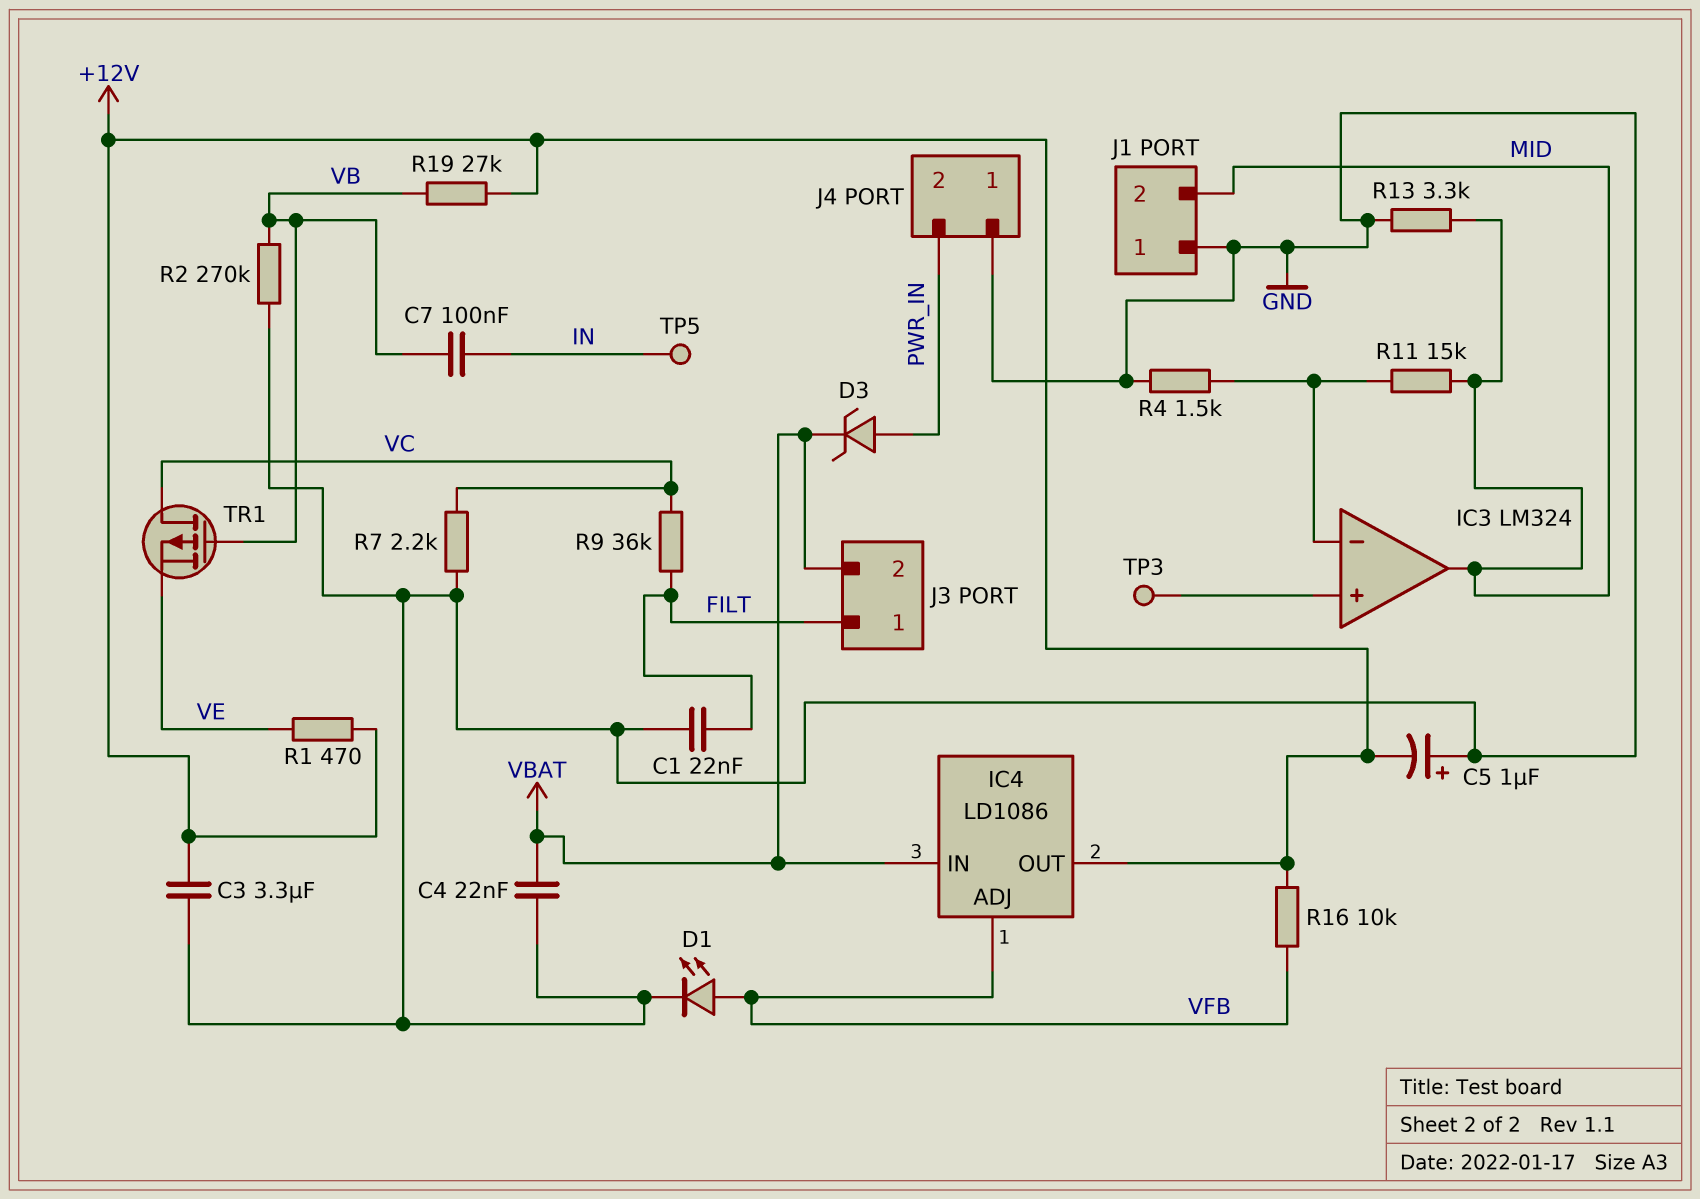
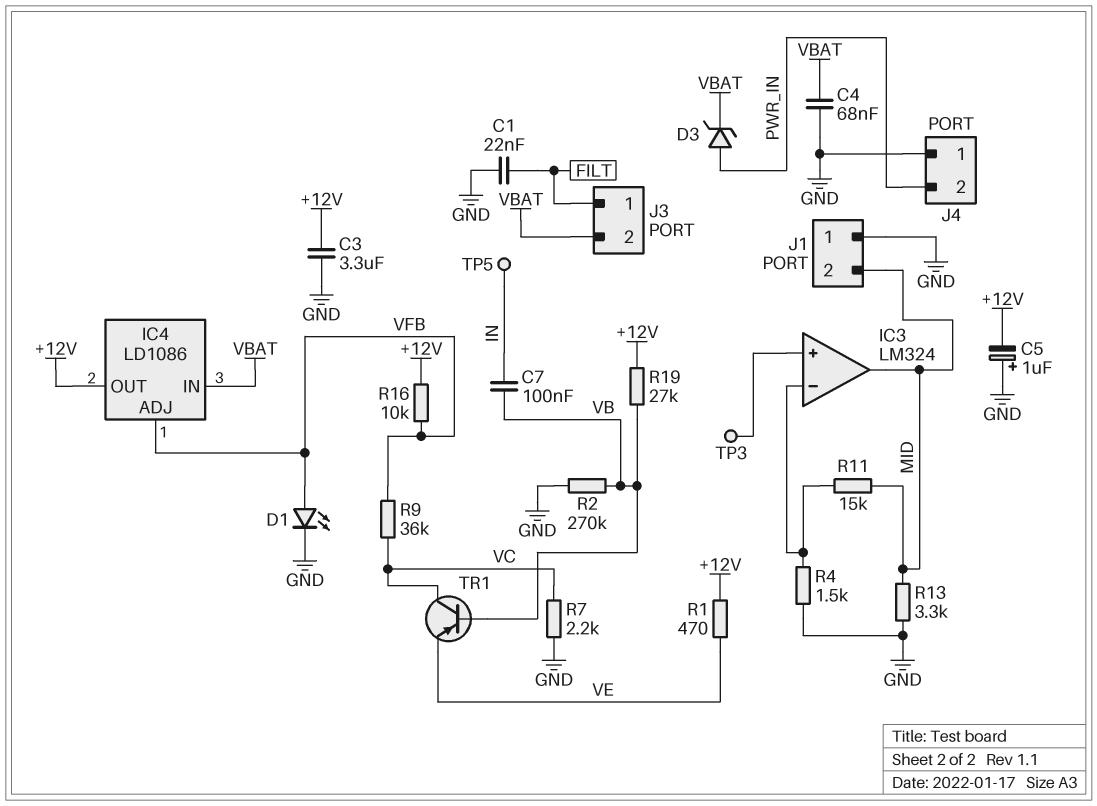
C4: 22nF (GND, VBAT) -> 68nF (GND, VBAT)
R9: 36k (FILT, VC) -> 36k (VC, VFB)
TR1: PMOS (G VB, D VC, S VE) -> PNP (B VB, C VC, E VE)

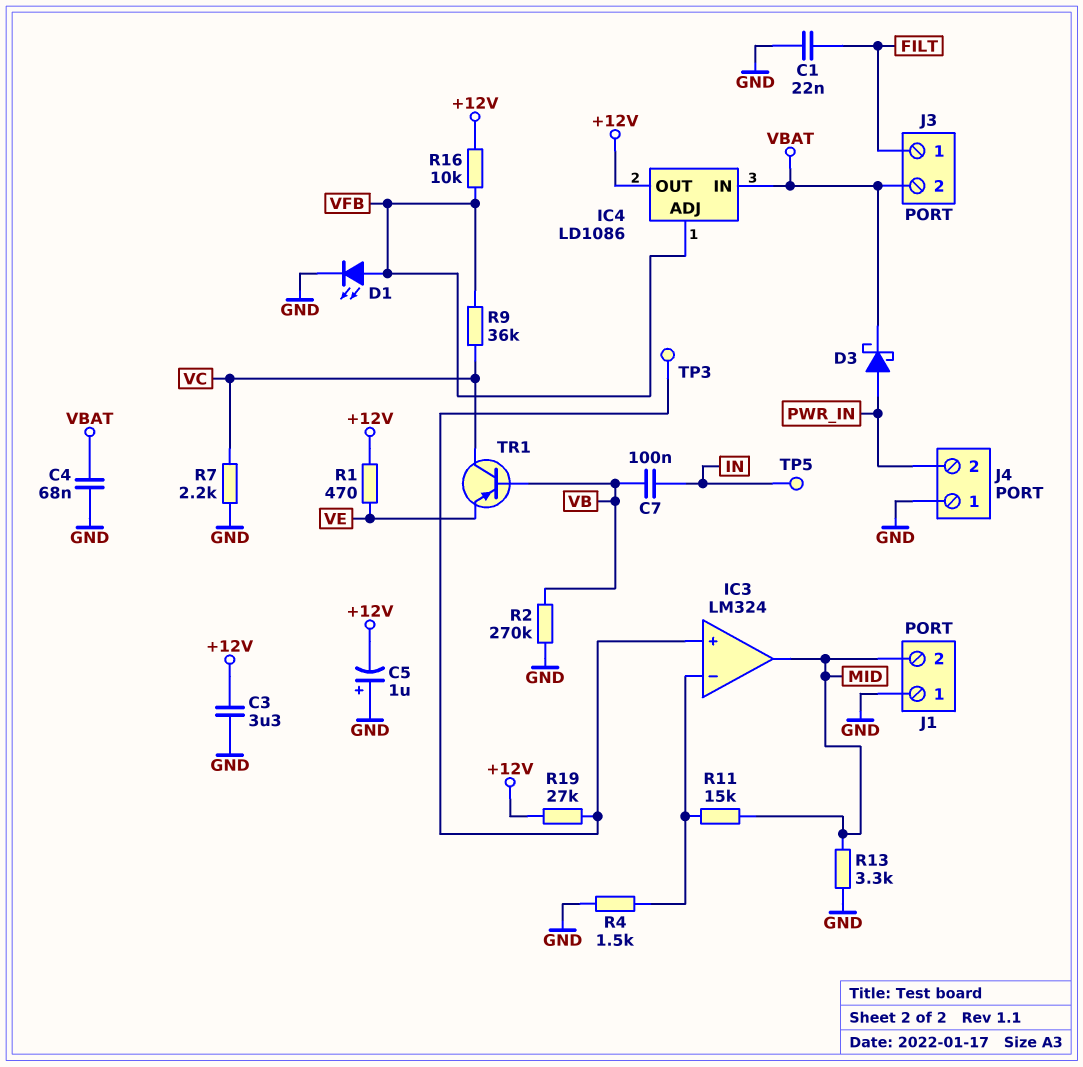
D3: zener (A PWR_IN, K VBAT) -> schottky (A PWR_IN, K VBAT)
R19: 27k (+12V, VB) -> 27k (+12V, IC3/in+)

